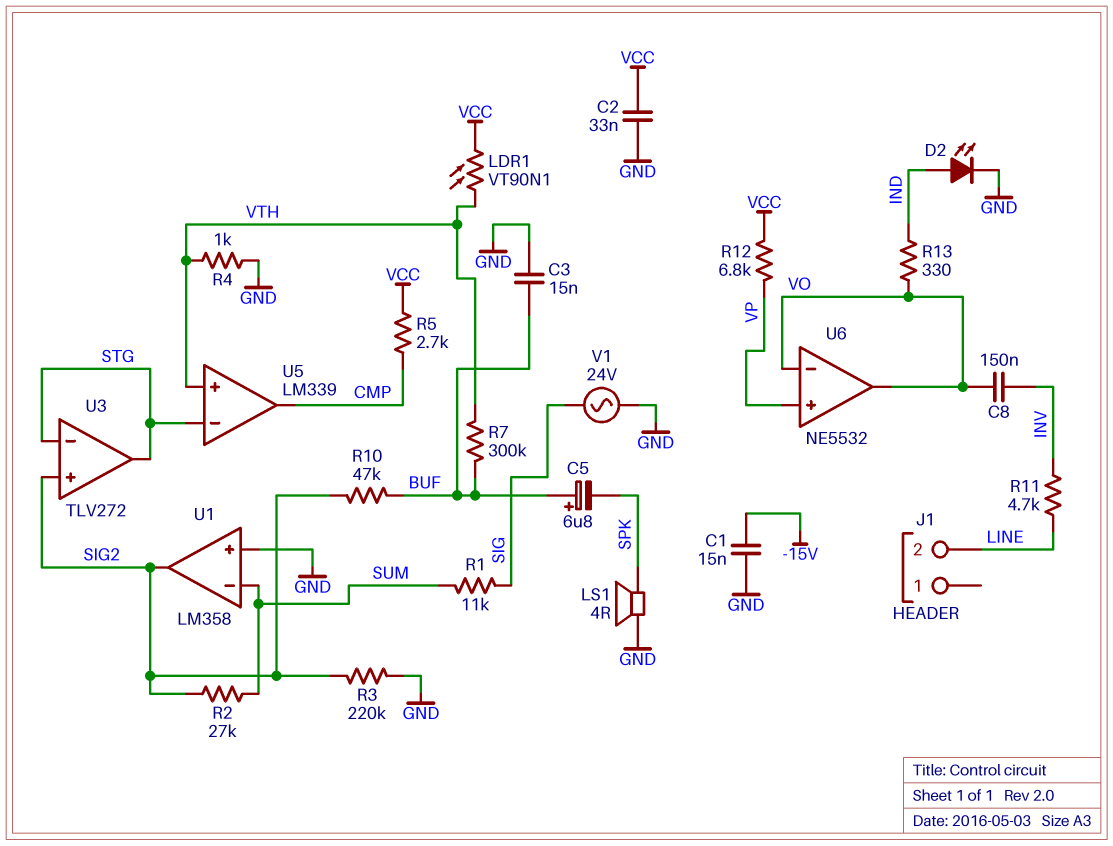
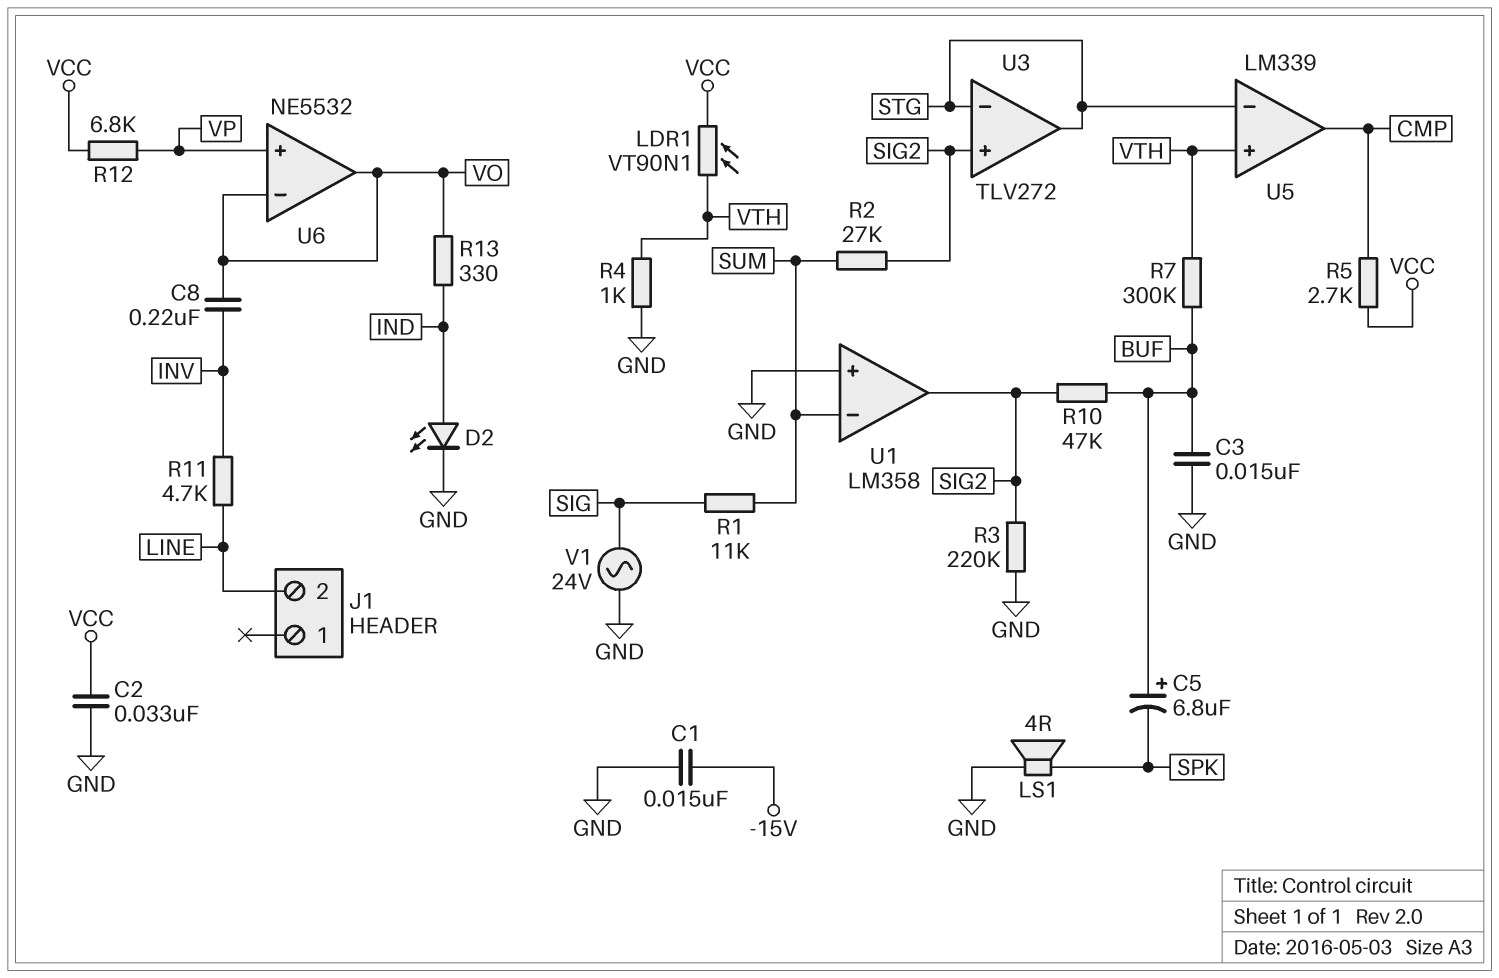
C8: 150nF (INV, VO) -> 220nF (INV, VO)

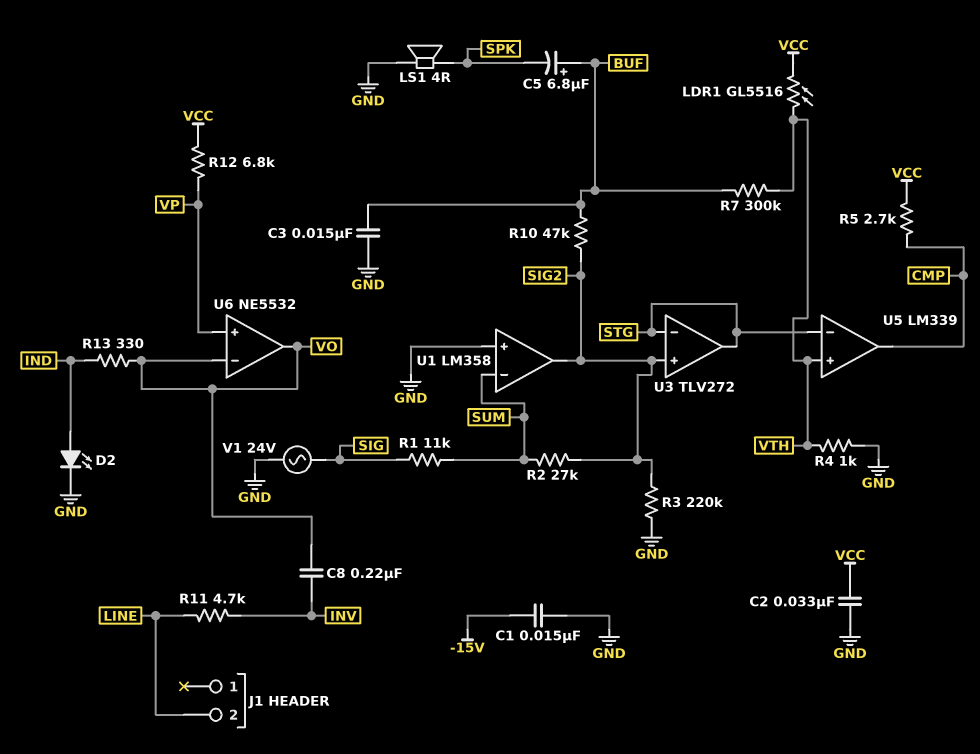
LDR1: VT90N1 (VCC, VTH) -> GL5516 (VCC, VTH)

